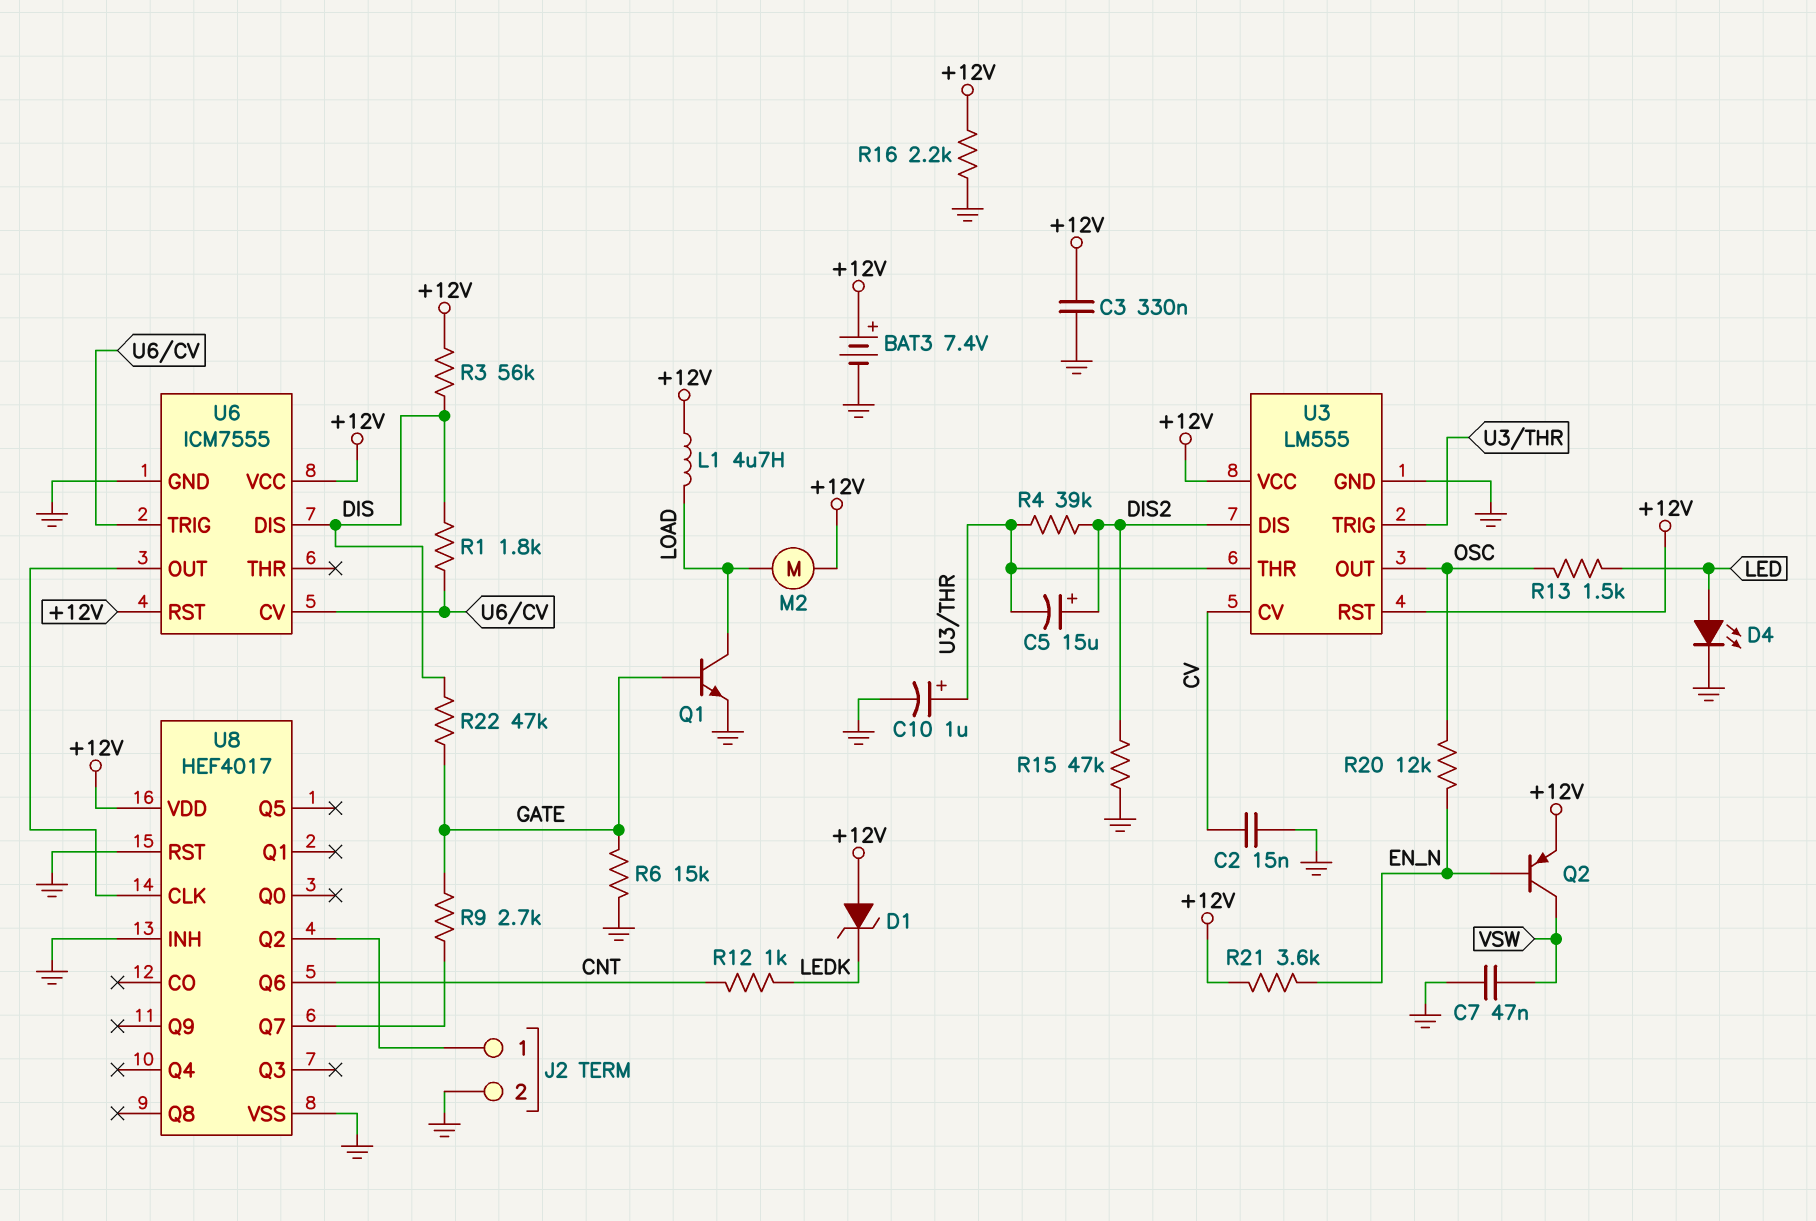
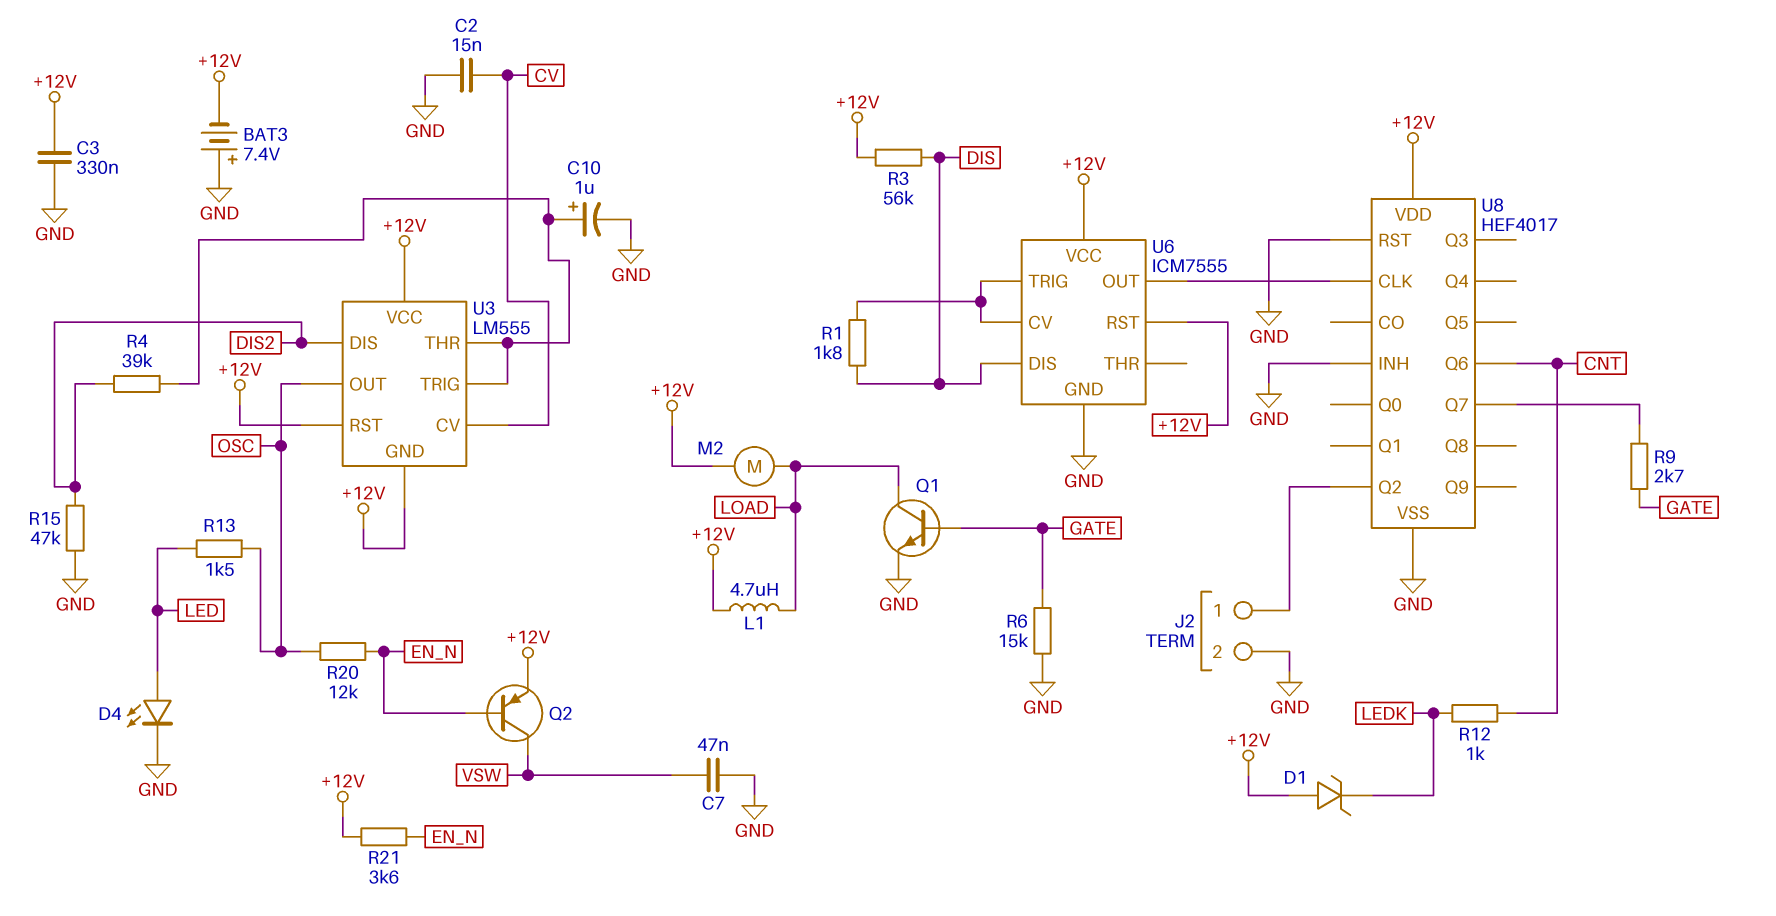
BAT3: 7.4V (plus +12V, minus GND) -> 7.4V (plus GND, minus +12V)
C5: 15uF (plus DIS2, minus U3/THR) -> none
R16: 2.2k (+12V, GND) -> none
R22: 47k (DIS, GATE) -> none
U3 pin GND: GND -> +12V

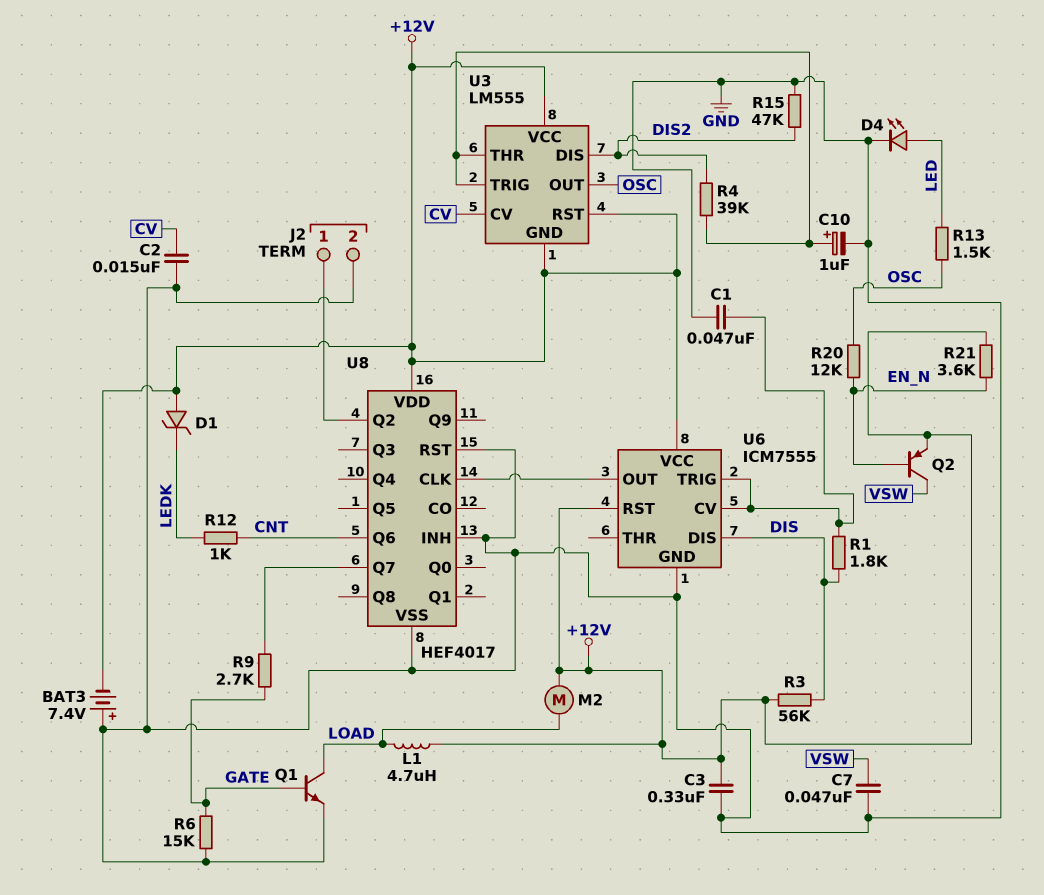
C1: none -> 47nF (GND, U6/CV)

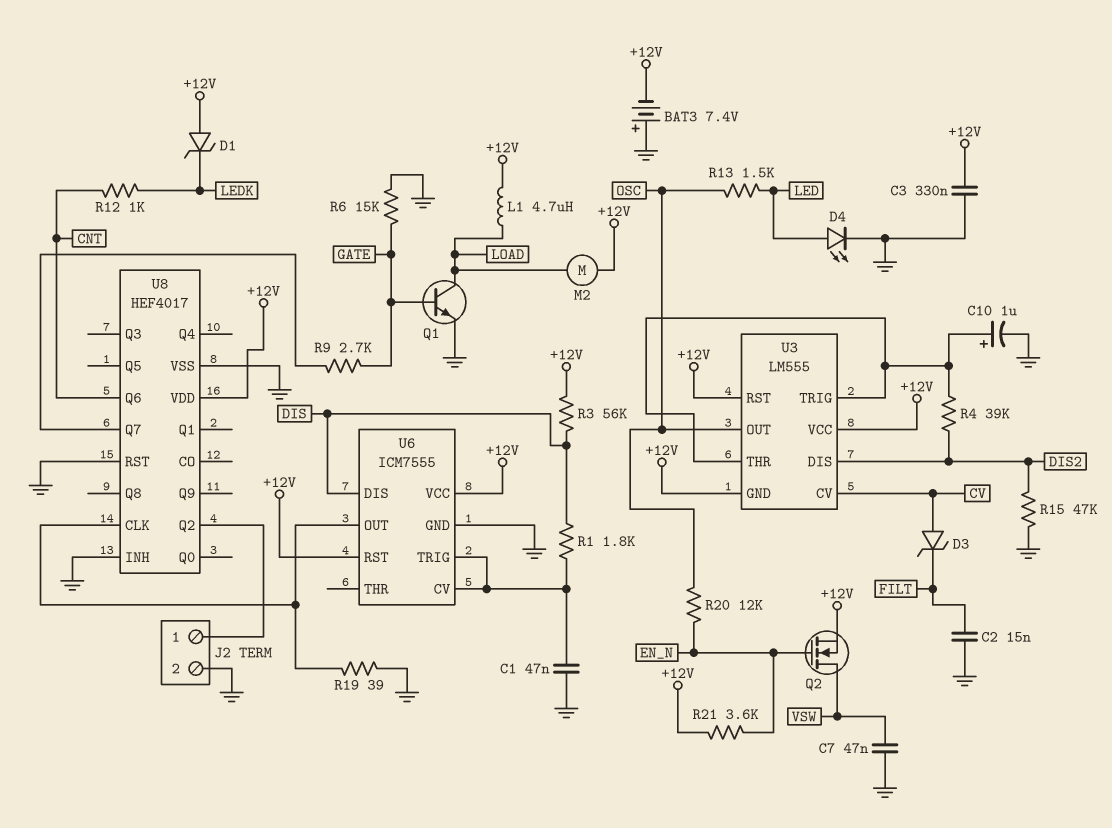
C2: 15nF (CV, GND) -> 15nF (FILT, GND)
D3: none -> zener (A CV, K FILT)
Q2: PNP (B EN_N, C VSW, E +12V) -> NMOS (G EN_N, D VSW, S +12V)
R19: none -> 39 (GND, U6/OUT)

